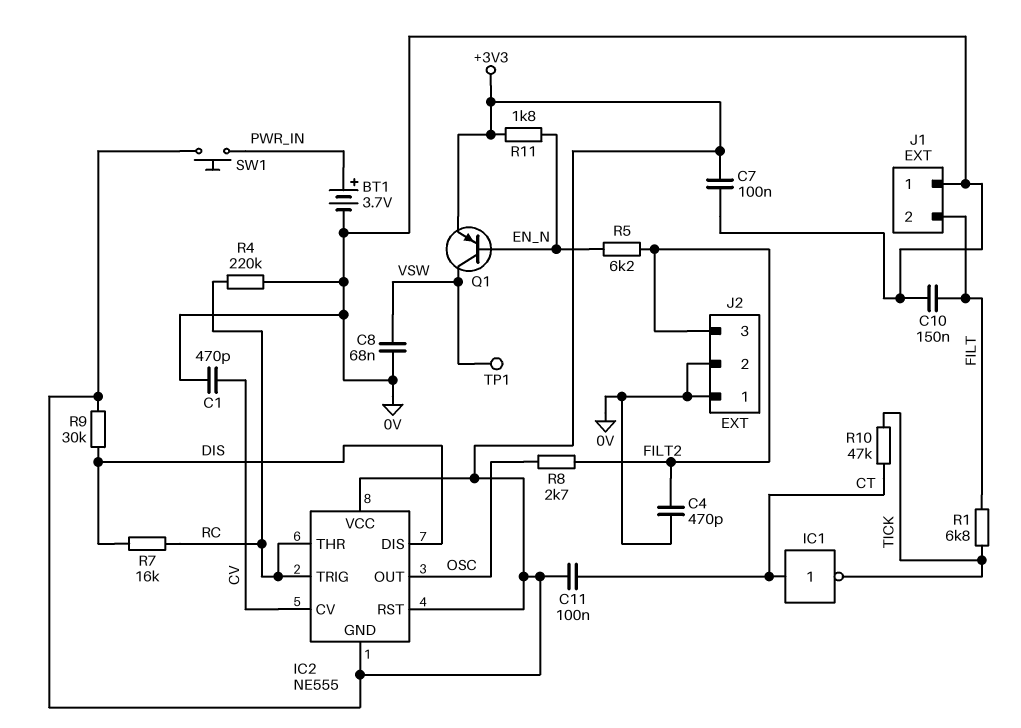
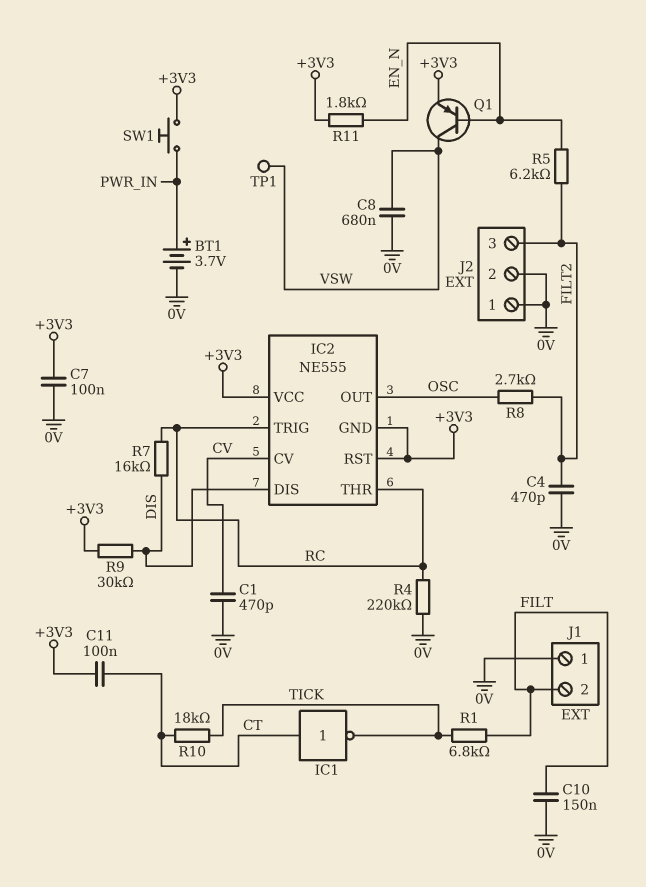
C8: 68nF (0V, VSW) -> 680nF (0V, VSW)
R10: 47k (CT, TICK) -> 18k (CT, TICK)

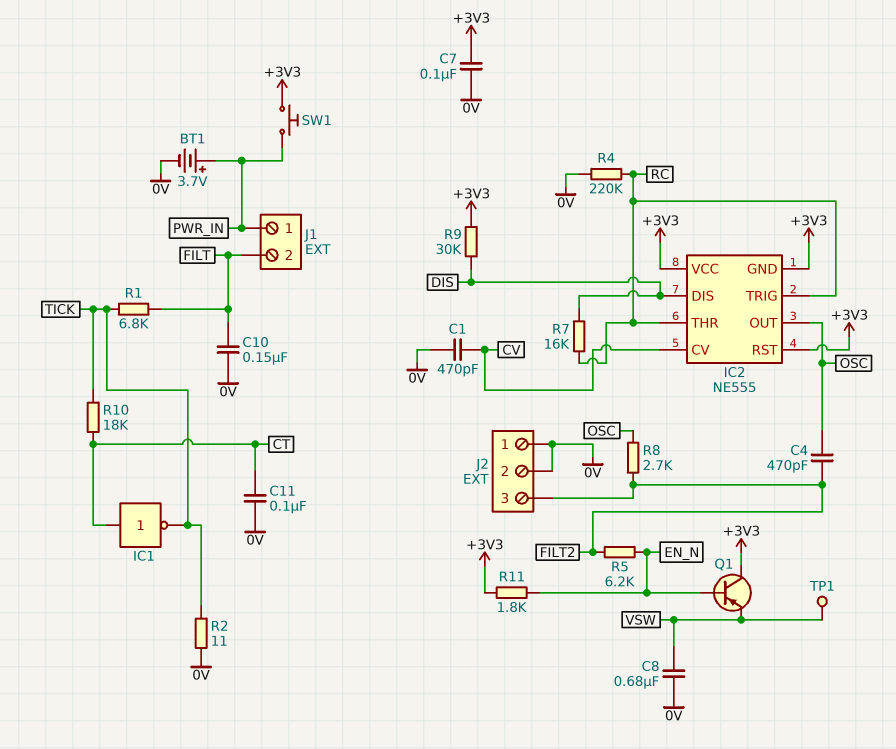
C4: 470pF (0V, FILT2) -> 470pF (FILT2, OSC)
C11: 100nF (+3V3, CT) -> 100nF (0V, CT)
J1 pin 1: 0V -> PWR_IN
Q1: PNP (B EN_N, C VSW, E +3V3) -> PNP (B EN_N, C +3V3, E VSW)
R2: none -> 11 (0V, TICK)

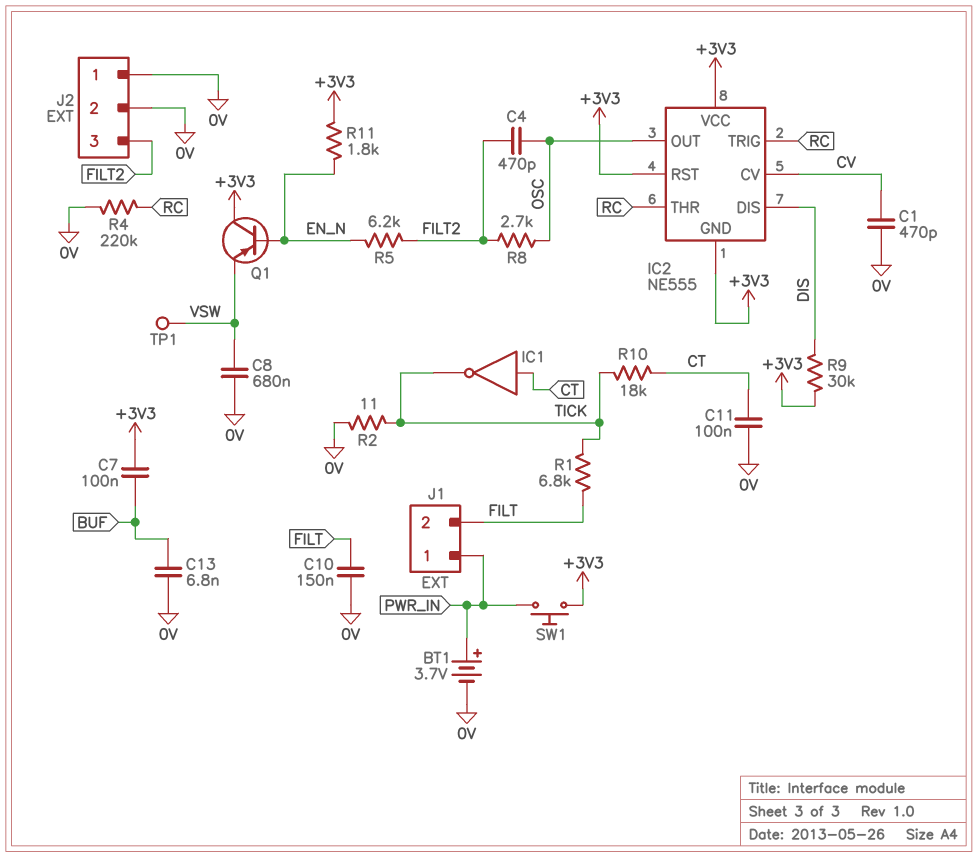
C7: 100nF (+3V3, 0V) -> 100nF (+3V3, BUF)
C13: none -> 6.8nF (0V, BUF)
R7: 16k (DIS, RC) -> none

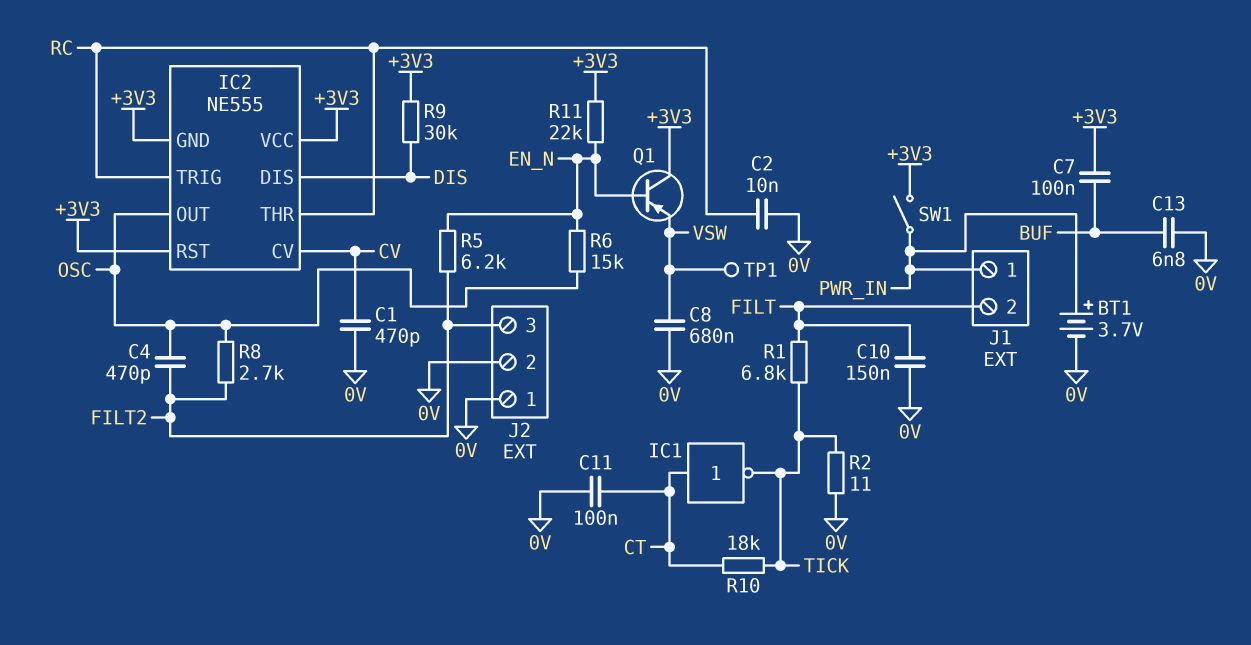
C2: none -> 10nF (0V, RC)
R4: 220k (0V, RC) -> none
R6: none -> 15k (EN_N, OSC)
R11: 1.8k (+3V3, EN_N) -> 22k (+3V3, EN_N)
SW1: button (+3V3, PWR_IN) -> switch (+3V3, PWR_IN)

